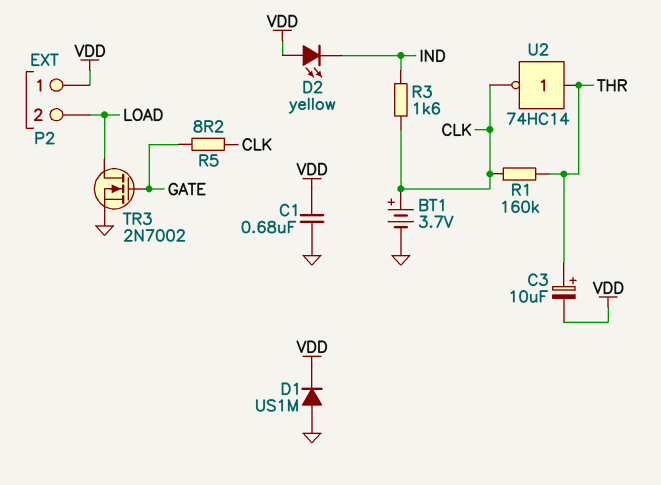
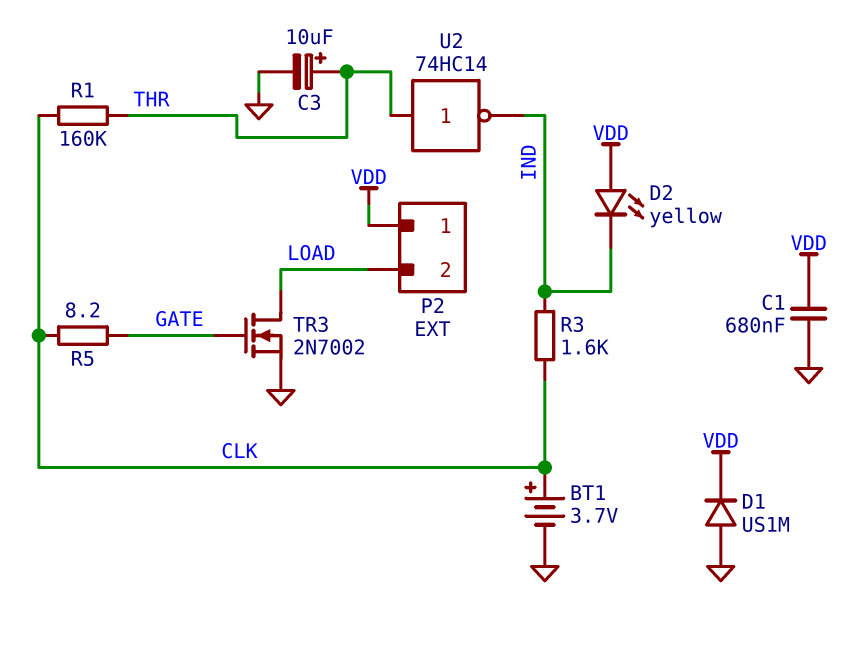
C3: 10uF (plus THR, minus VDD) -> 10uF (plus THR, minus GND)
U2: NOT 74HC14 (in THR, out CLK) -> NOT 74HC14 (in THR, out IND)

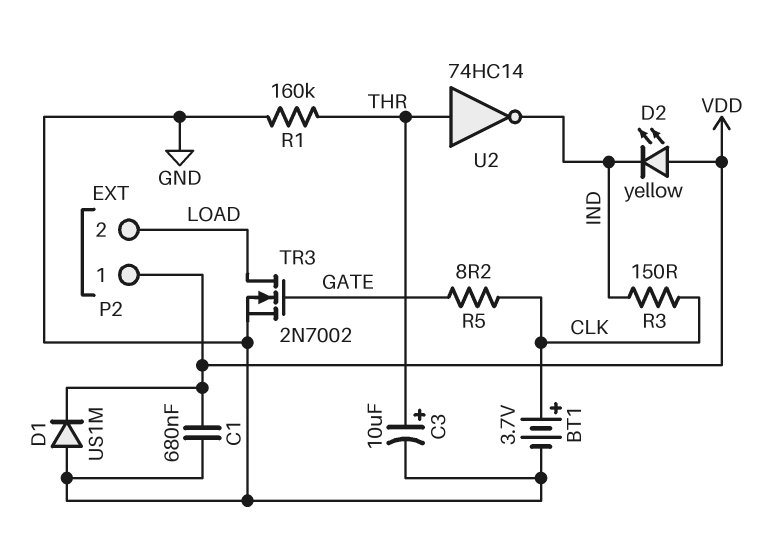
R1: 160k (CLK, THR) -> 160k (GND, THR)
R3: 1.6k (CLK, IND) -> 150 (CLK, IND)

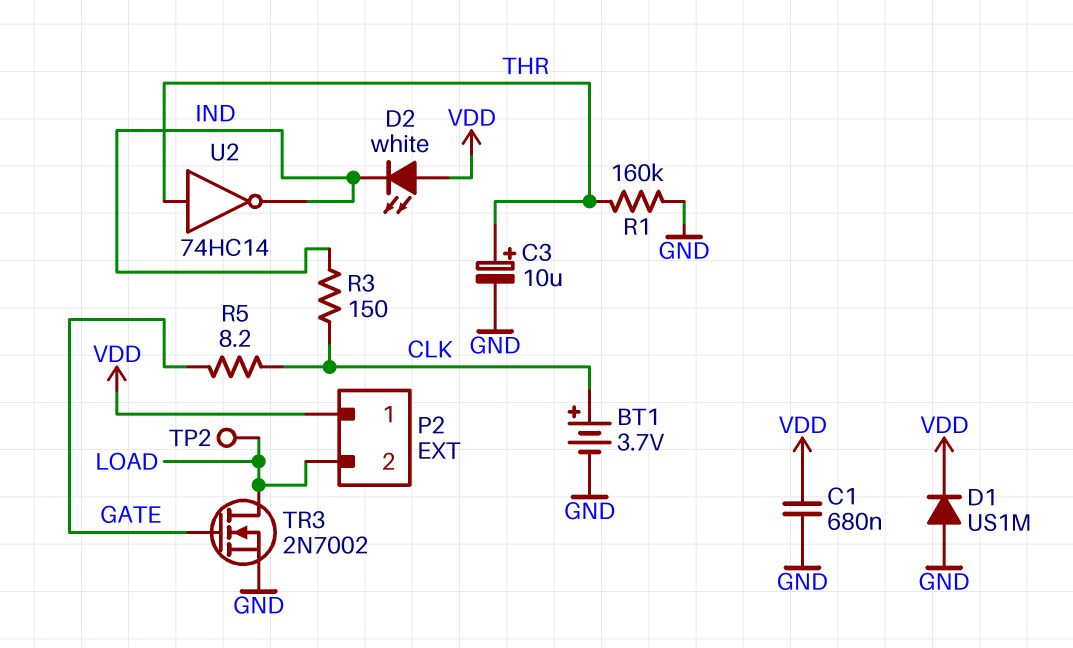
D2: LED yellow (A VDD, K IND) -> LED white (A VDD, K IND)
TP2: none -> test point (LOAD)

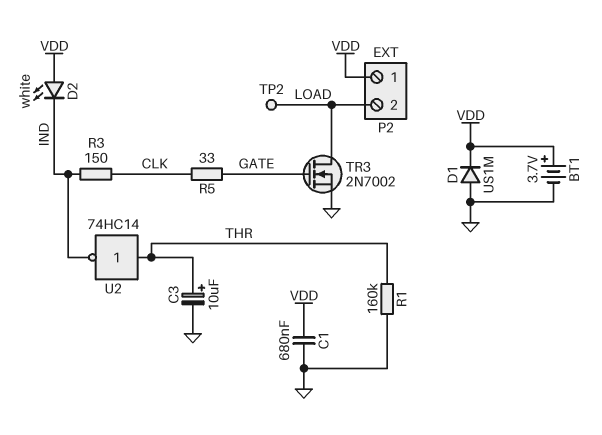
BT1: 3.7V (plus CLK, minus GND) -> 3.7V (plus VDD, minus GND)
R5: 8.2 (CLK, GATE) -> 33 (CLK, GATE)

